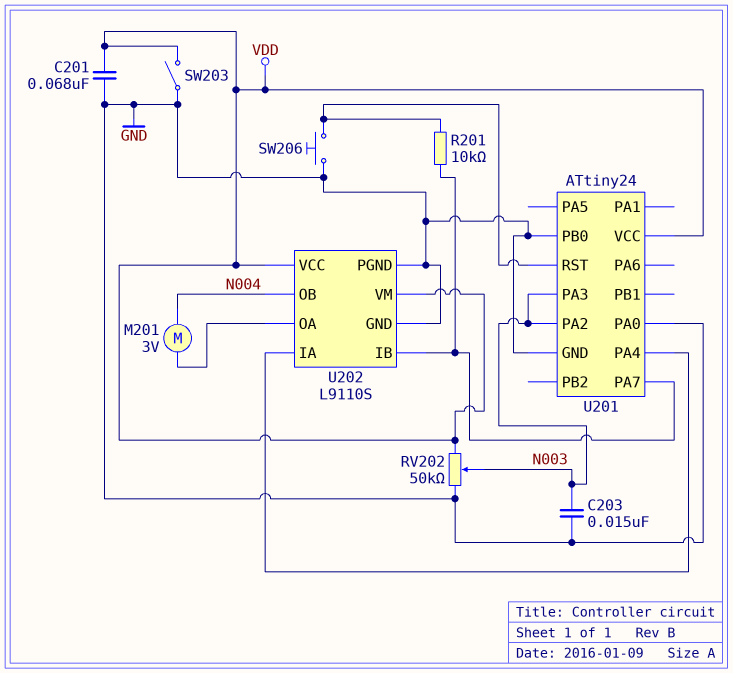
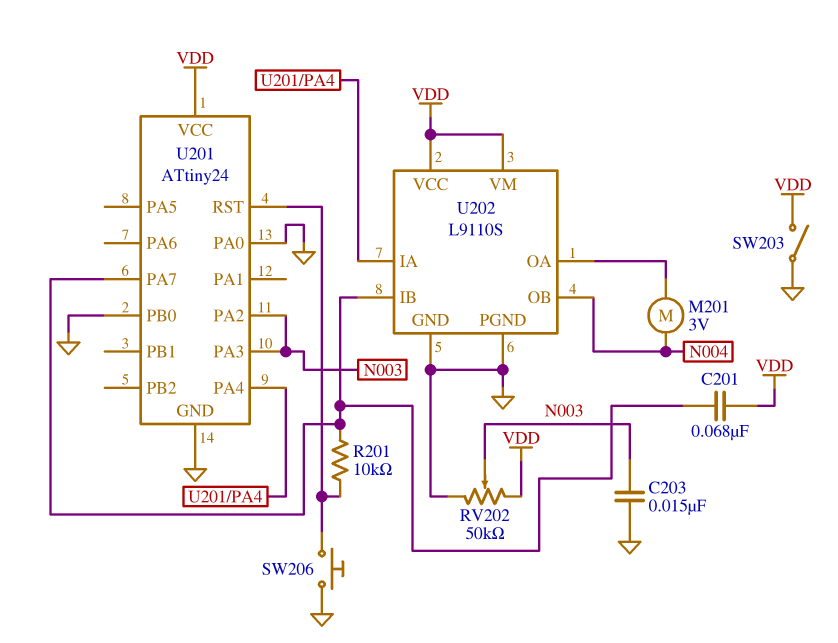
C201: 68nF (GND, VDD) -> 68nF (U201/PA7, VDD)

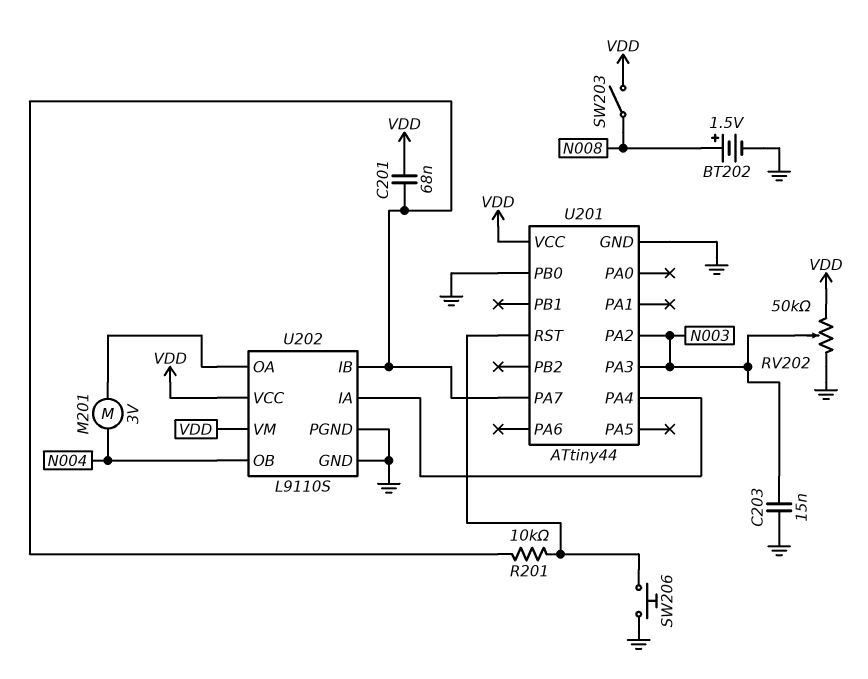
BT202: none -> 1.5V (plus N008, minus GND)
SW203: switch (GND, VDD) -> switch (N008, VDD)
U201: ATtiny24 -> ATtiny44
U201 pin PA0: GND -> none

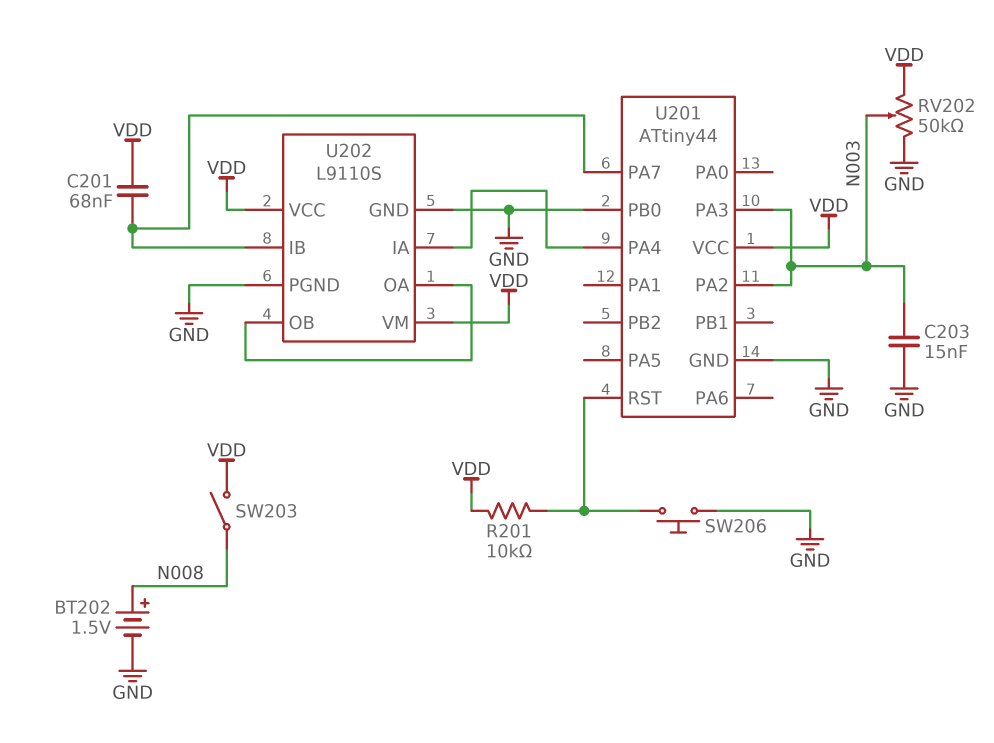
M201: motor 3V (N004, U202/OA) -> none
R201: 10k (U201/PA7, U201/RST) -> 10k (U201/RST, VDD)
U202 pin OB: N004 -> U202/OA

